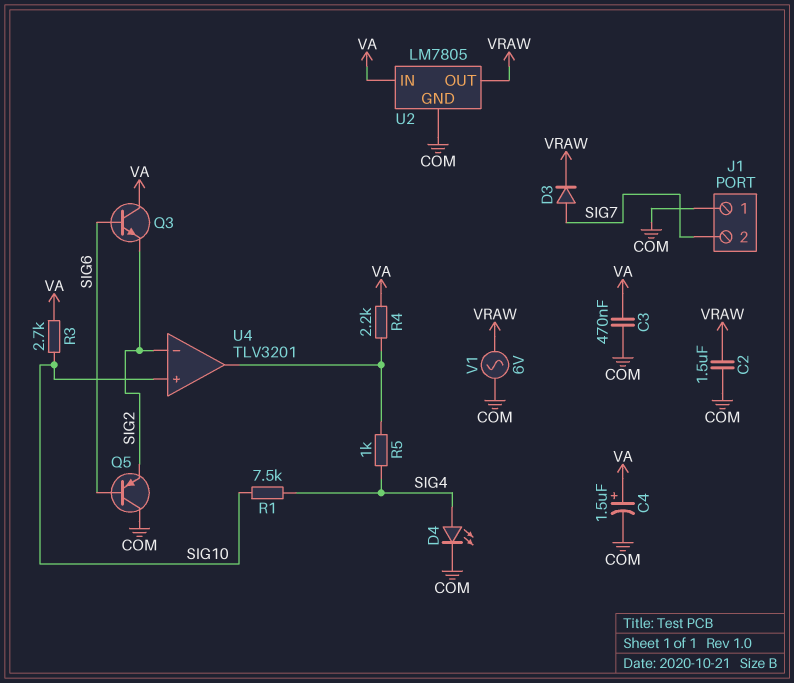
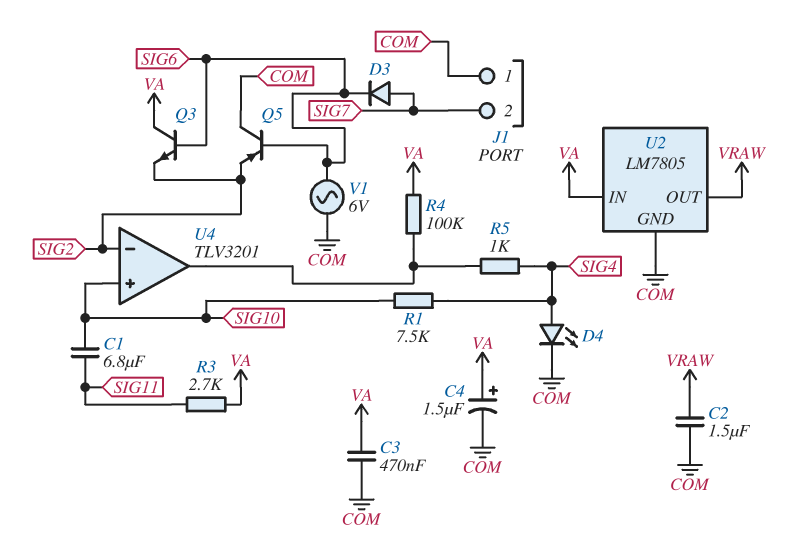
C1: none -> 6.8uF (SIG10, SIG11)
D3: diode (A SIG7, K VRAW) -> diode (A SIG7, K SIG6)
R3: 2.7k (SIG10, VA) -> 2.7k (SIG11, VA)
R4: 2.2k (U4/out, VA) -> 100k (U4/out, VA)
V1: AC 6V (COM, VRAW) -> AC 6V (COM, SIG6)

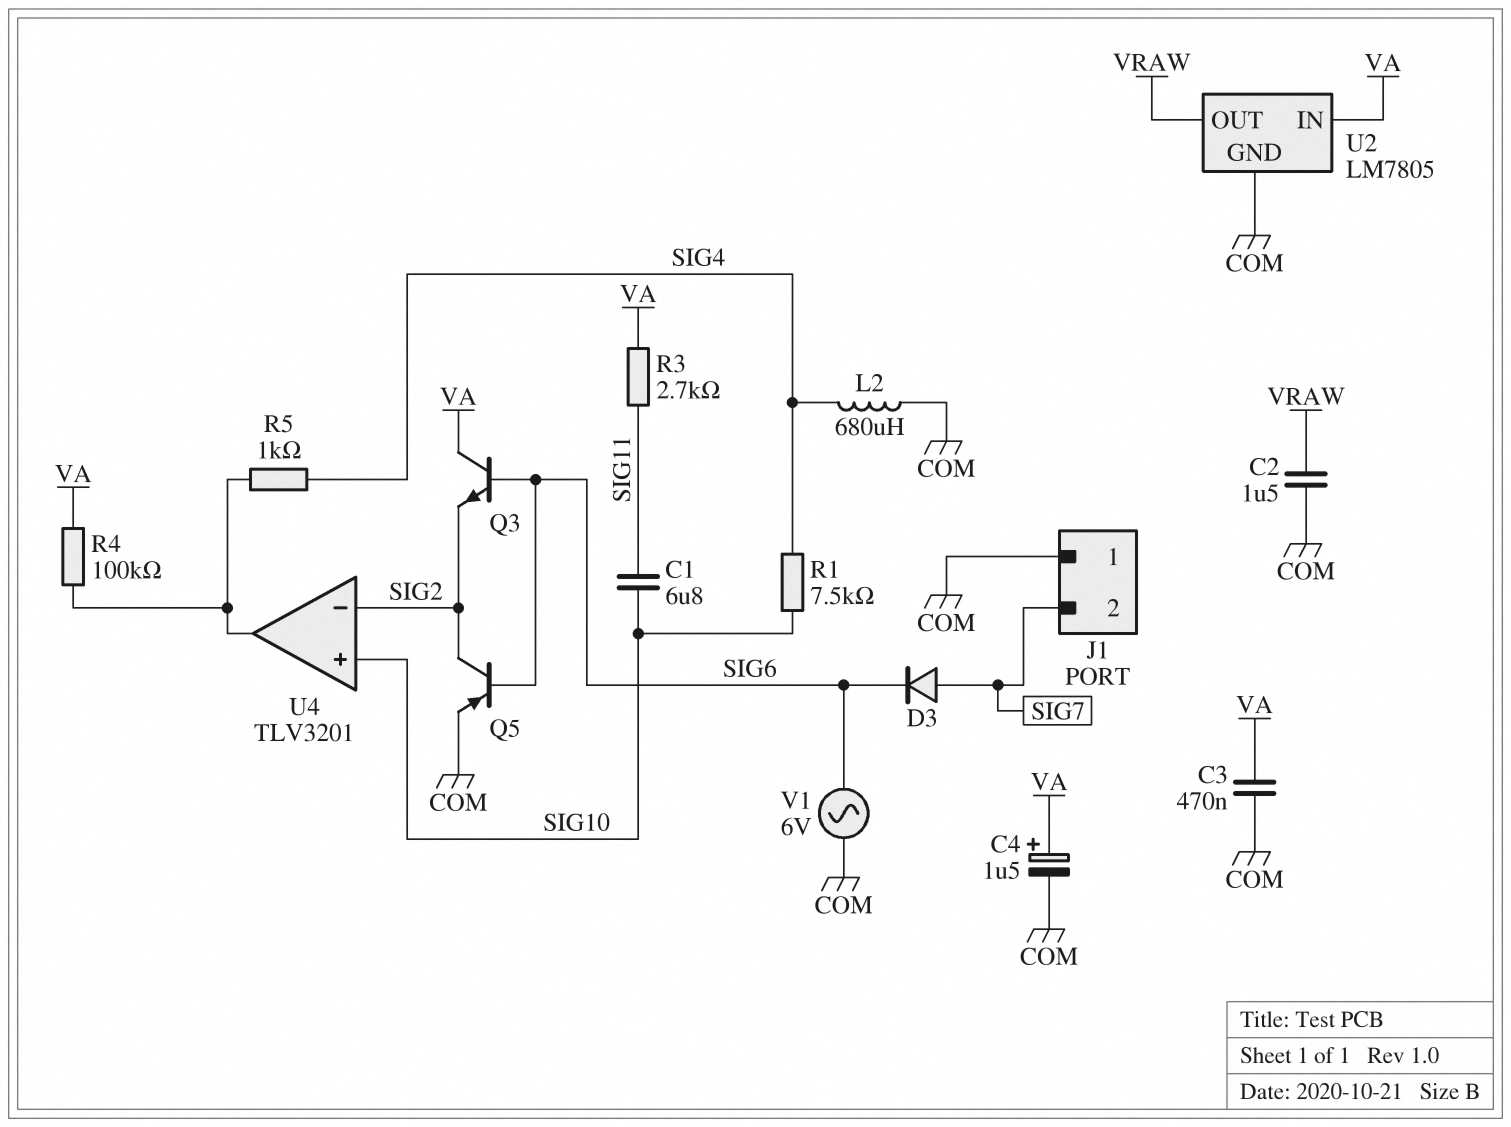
D4: LED (A SIG4, K COM) -> none
L2: none -> 680uH (COM, SIG4)
Q5: PNP (B SIG6, C COM, E SIG2) -> PNP (B SIG6, C SIG2, E COM)

